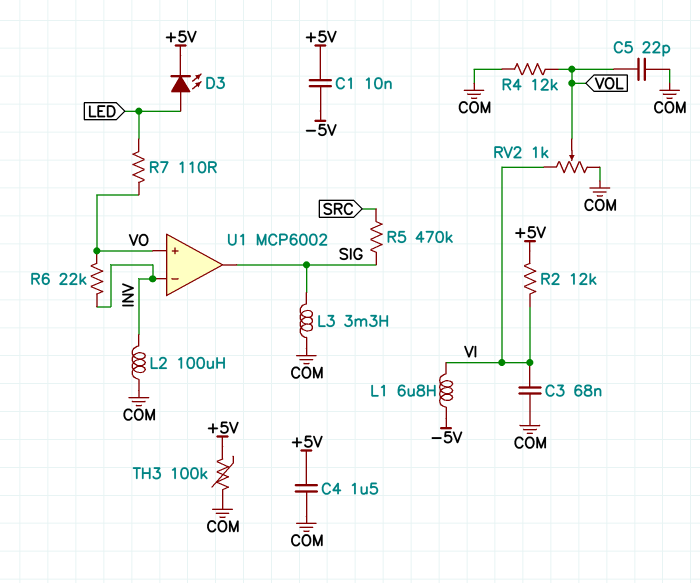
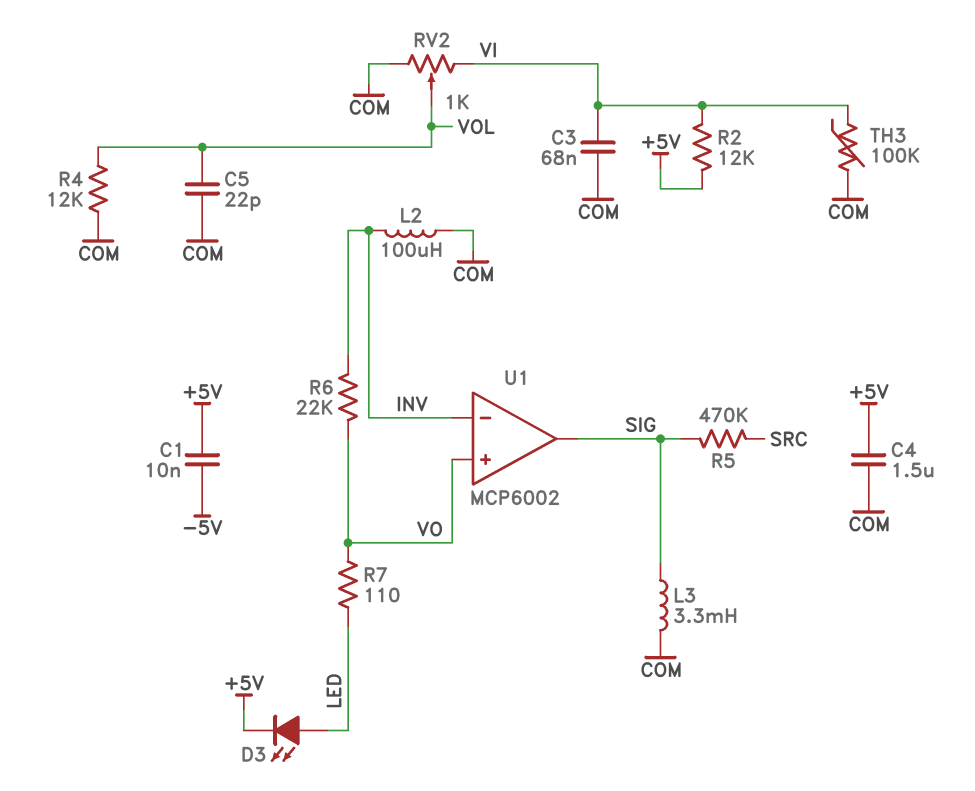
L1: 6.8uH (-5V, VI) -> none
TH3: 100k (+5V, COM) -> 100k (COM, VI)

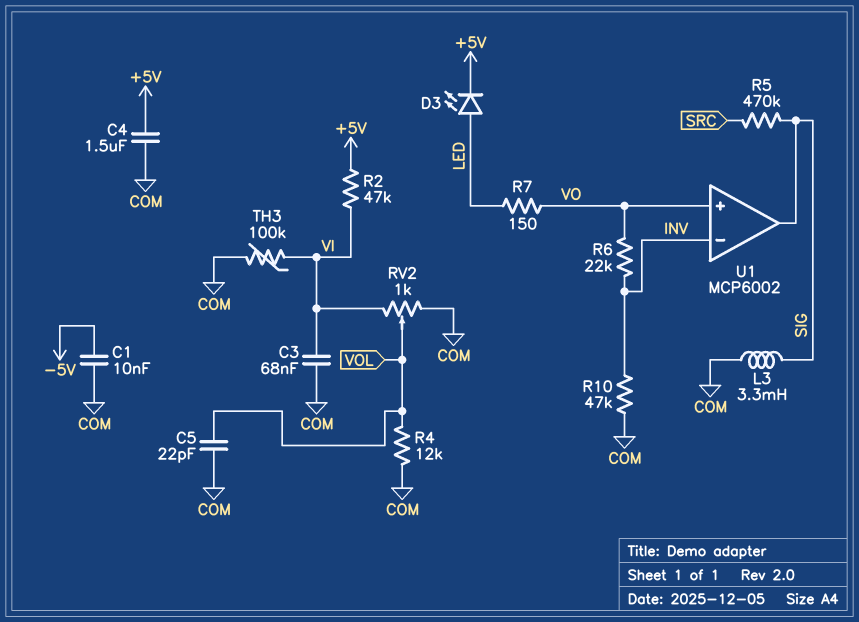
C1: 10nF (+5V, -5V) -> 10nF (-5V, COM)
L2: 100uH (COM, INV) -> none
R2: 12k (+5V, VI) -> 47k (+5V, VI)
R7: 110 (LED, VO) -> 150 (LED, VO)
R10: none -> 47k (COM, INV)

